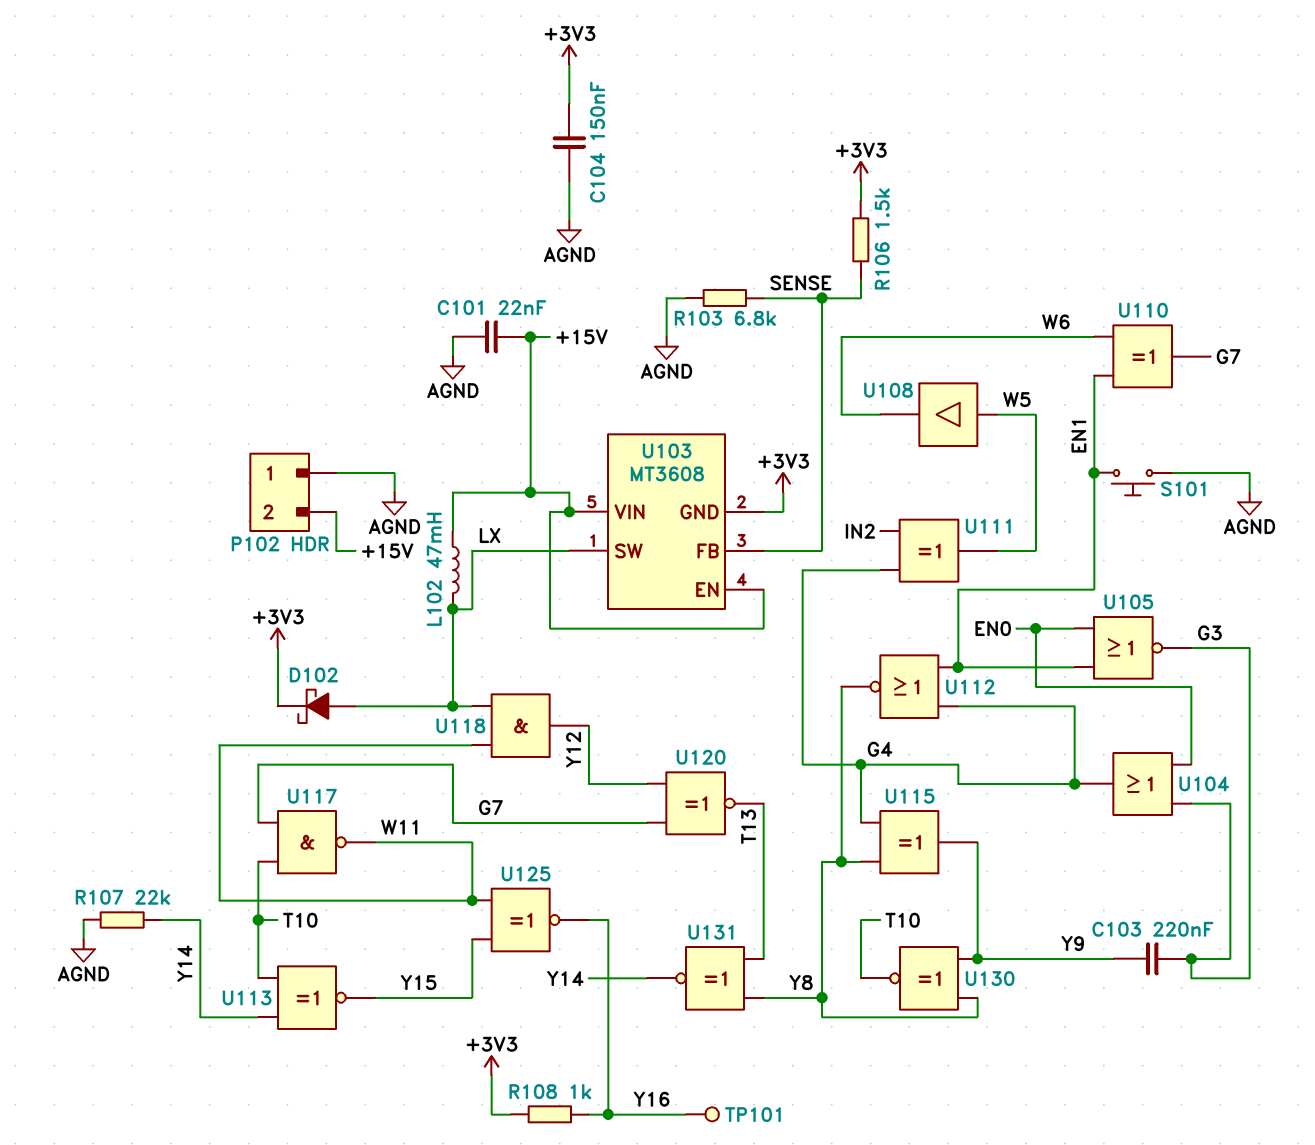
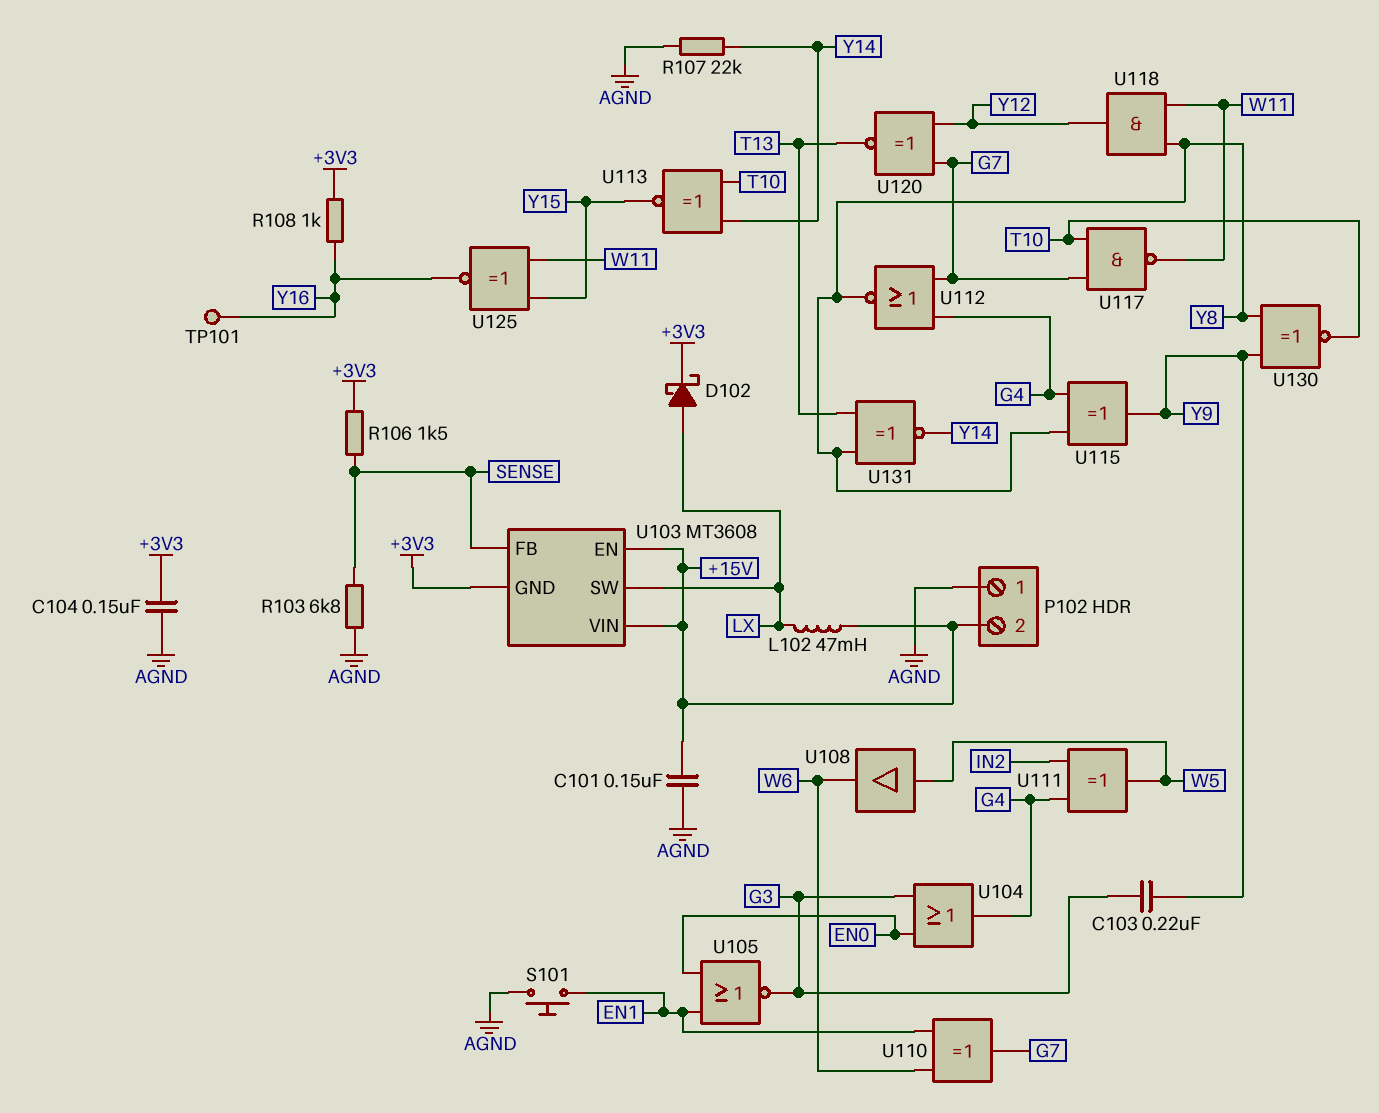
C101: 22nF (+15V, AGND) -> 150nF (+15V, AGND)
U112: NOR (in EN1, in G4, out Y8) -> NOR (in G4, in G7, out Y8)
U118: AND (in LX, in W11, out Y12) -> AND (in W11, in Y8, out Y12)

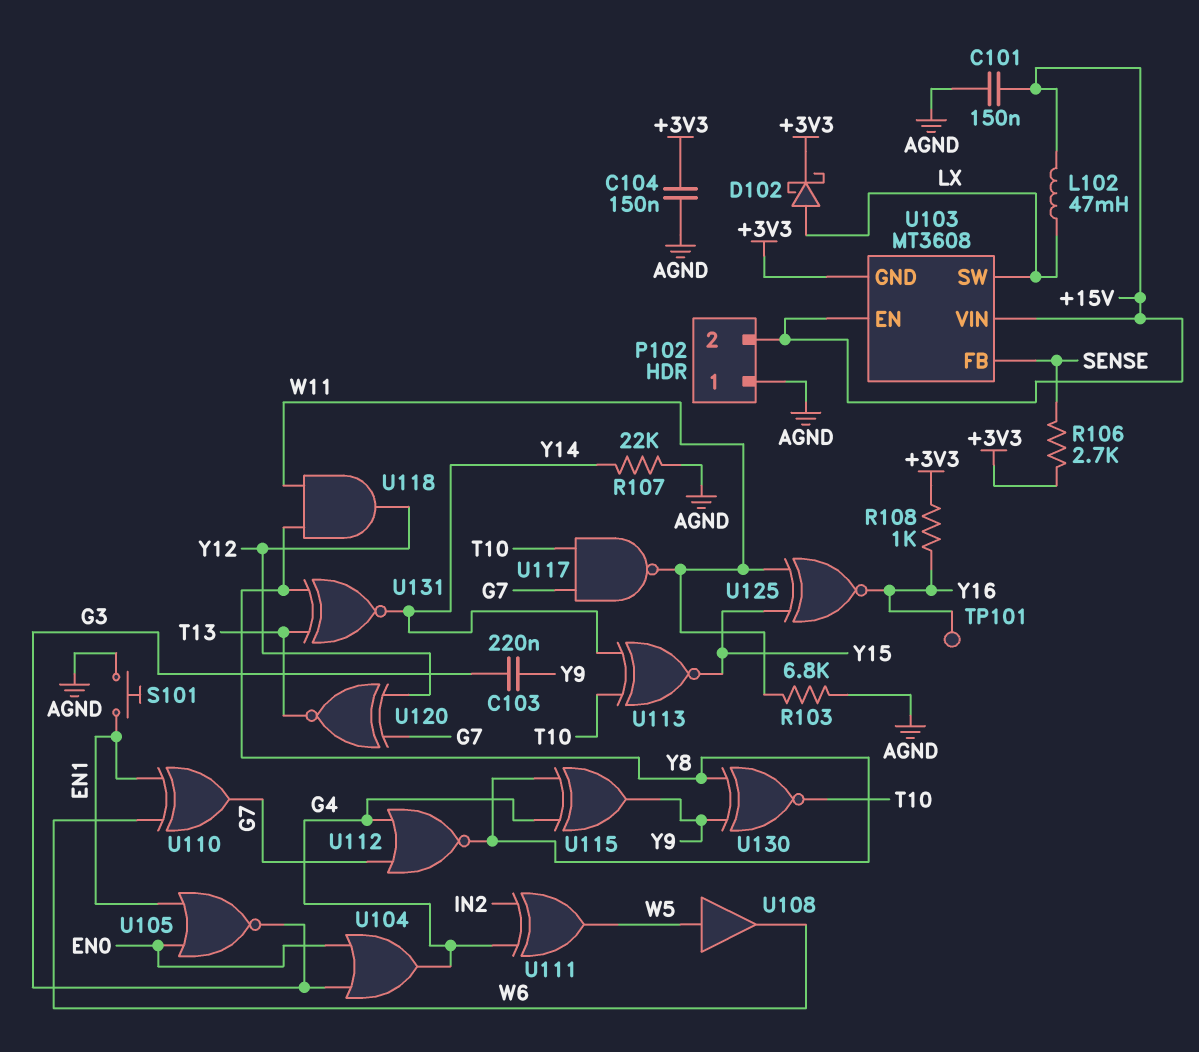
R103: 6.8k (AGND, SENSE) -> 6.8k (AGND, W11)
R106: 1.5k (+3V3, SENSE) -> 2.7k (+3V3, SENSE)

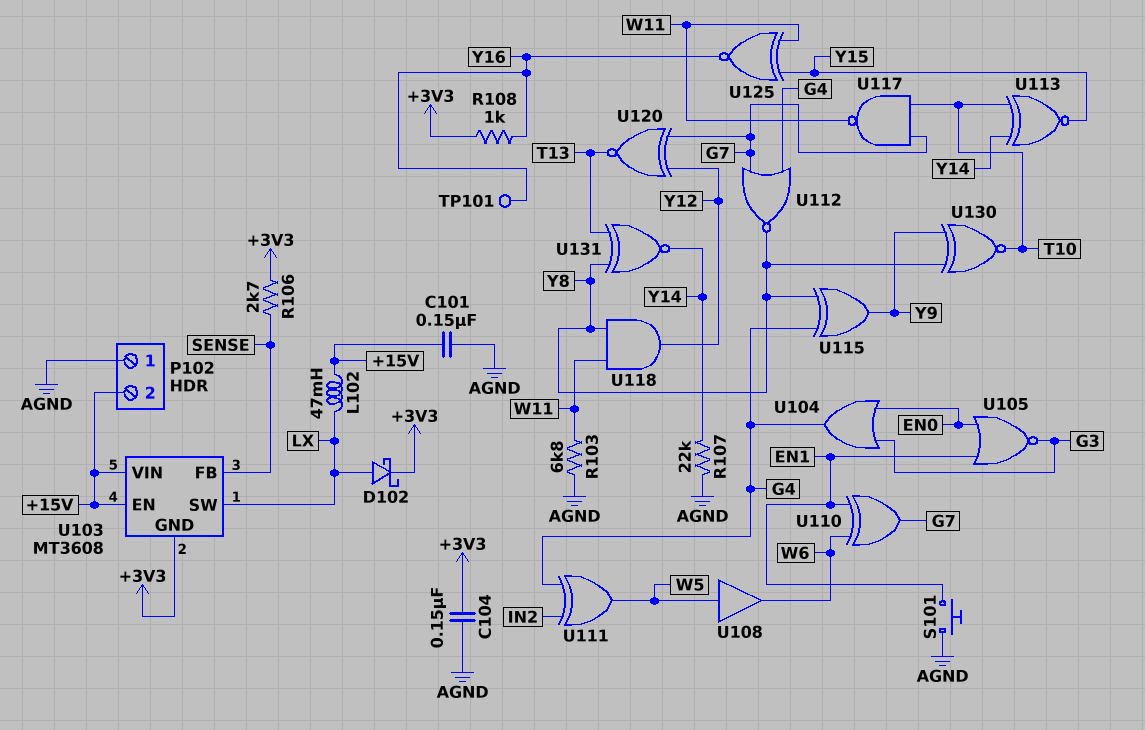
C103: 220nF (G3, Y9) -> none

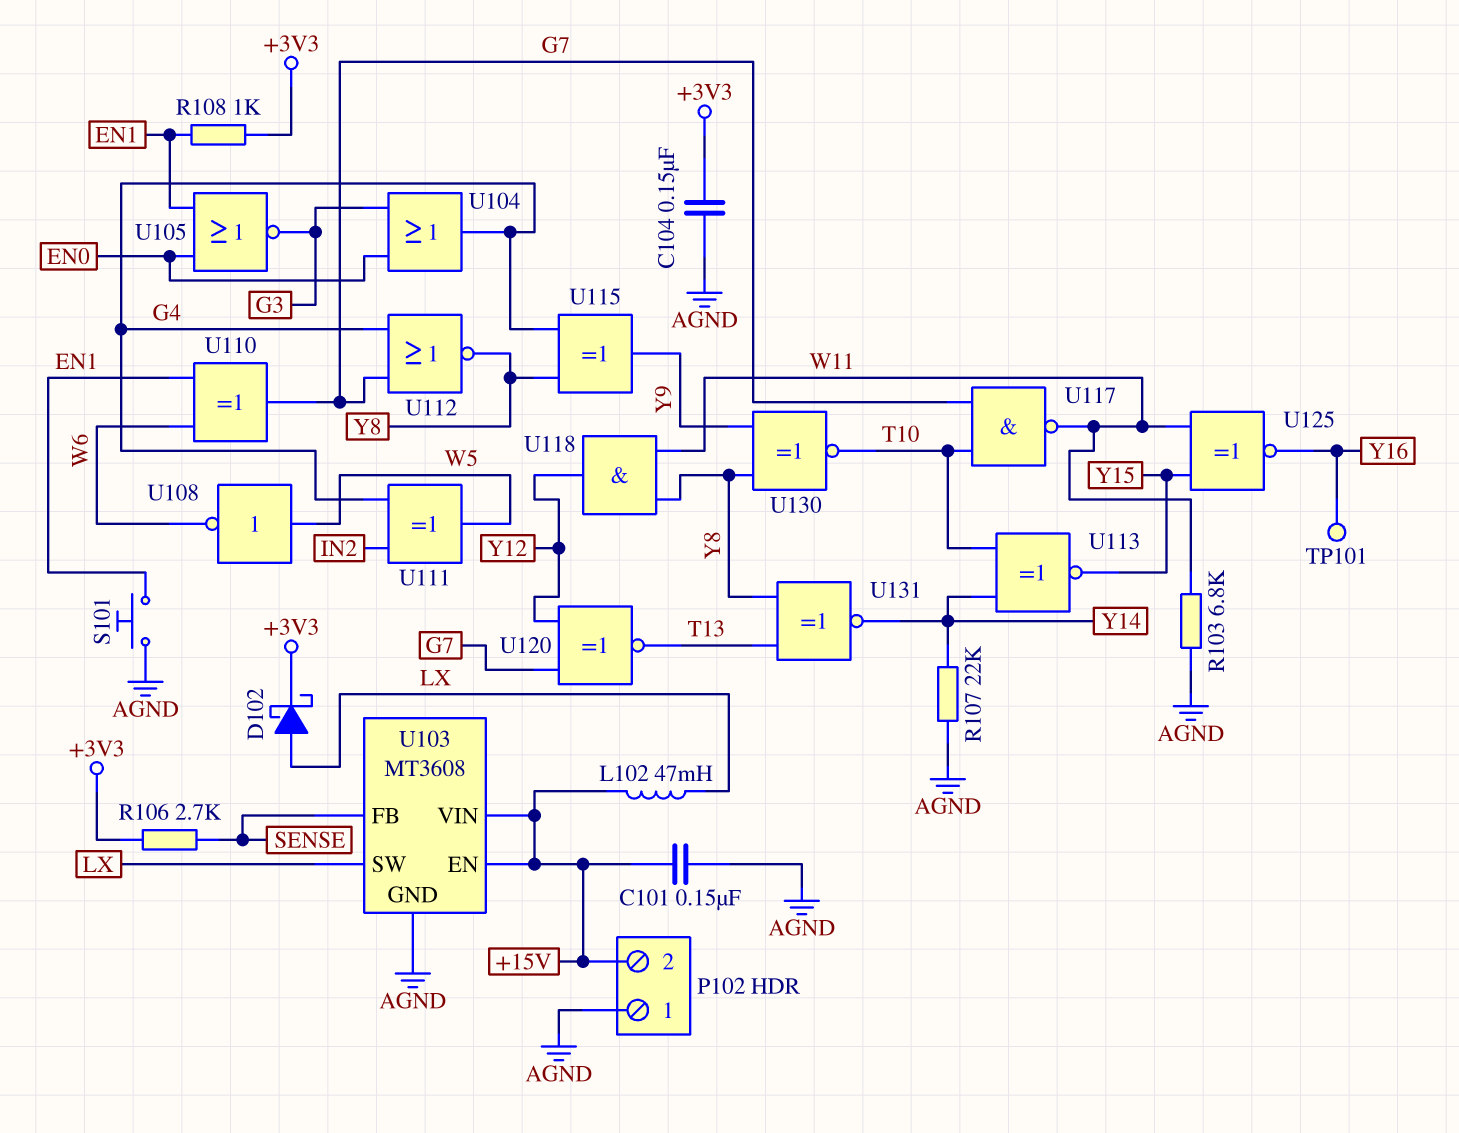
R108: 1k (+3V3, Y16) -> 1k (+3V3, EN1)
U103 pin GND: +3V3 -> AGND
U108: buffer (in W5, out W6) -> NOT (in W5, out W6)

